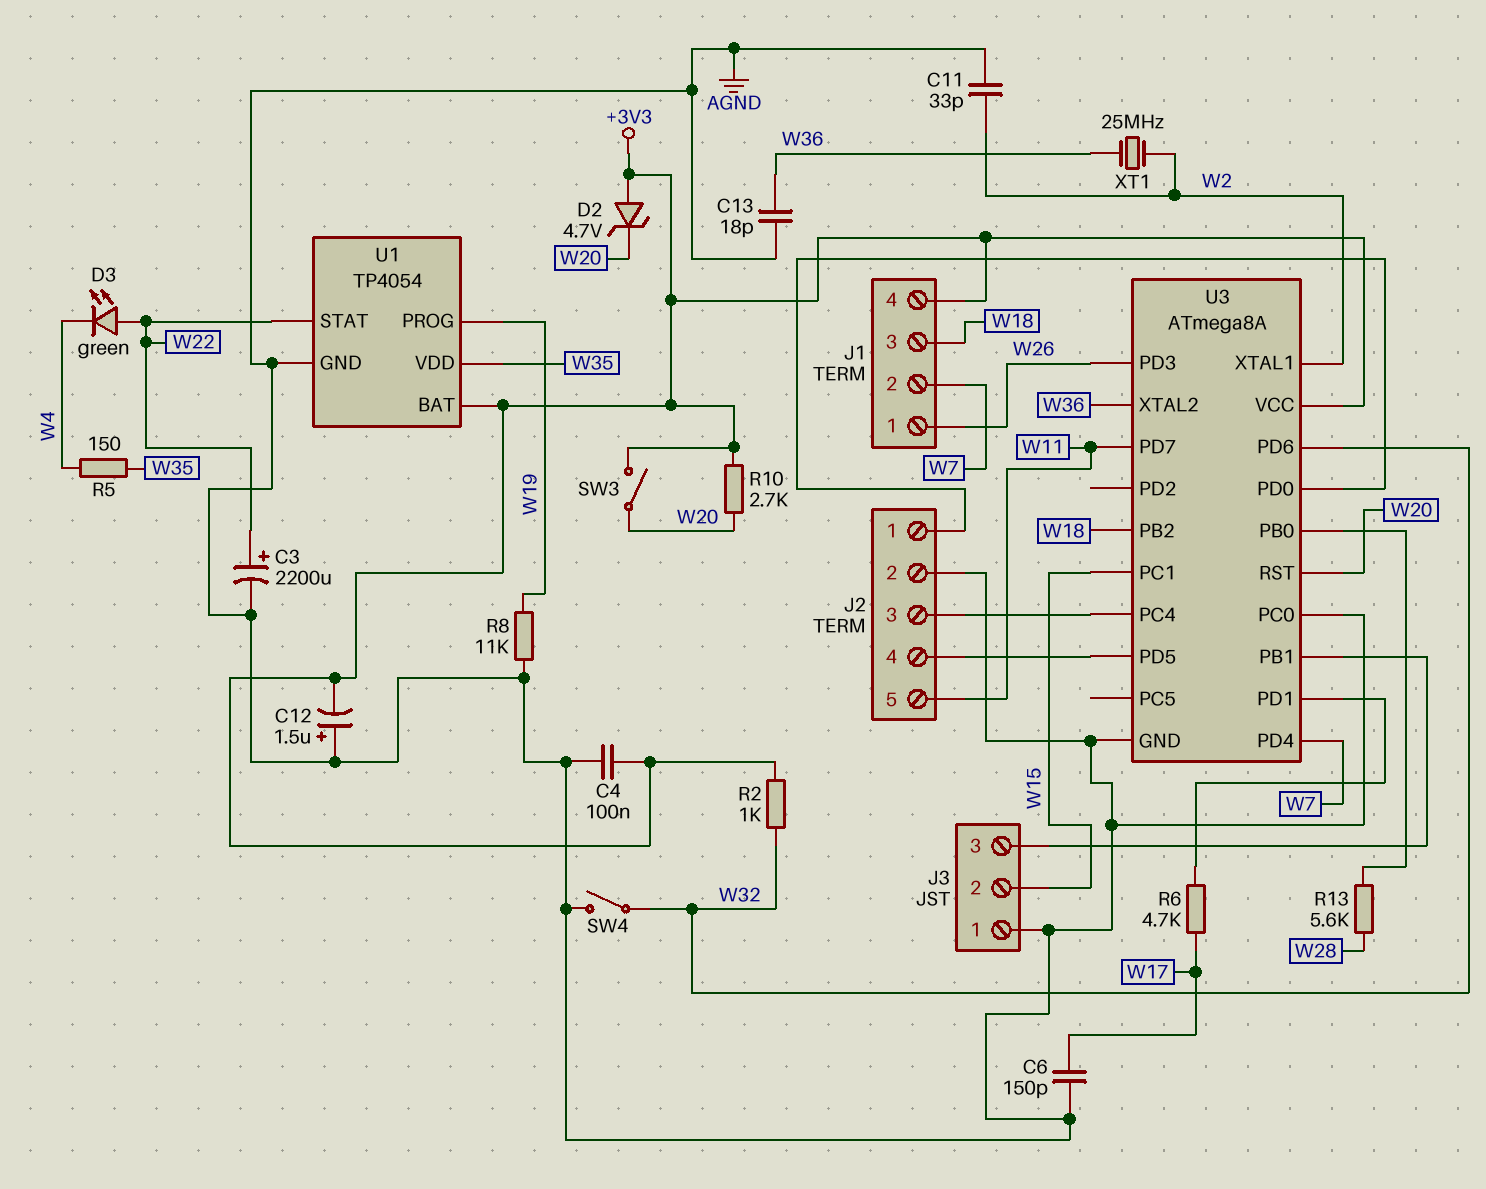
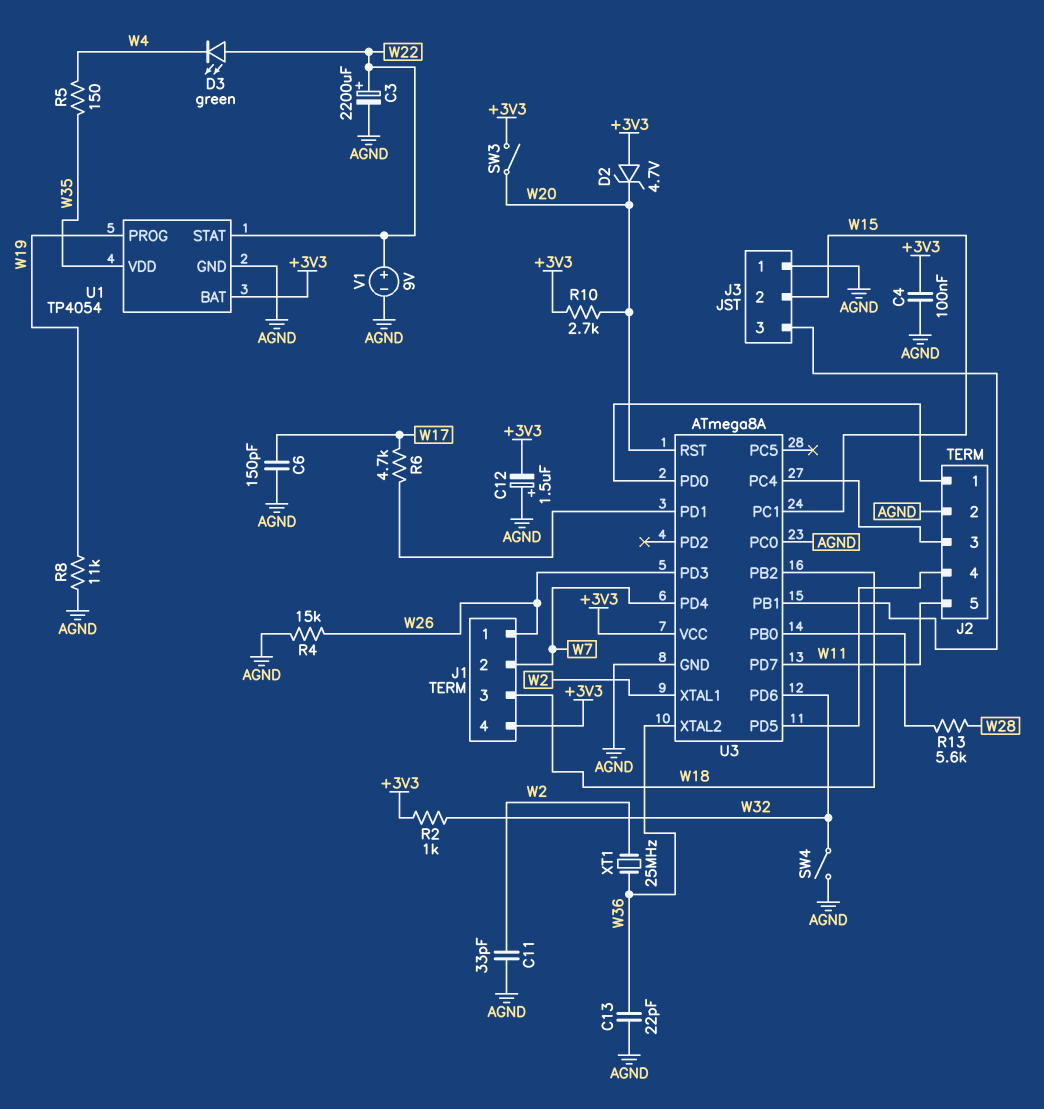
C13: 18pF (AGND, W36) -> 22pF (AGND, W36)
R4: none -> 15k (AGND, W26)
V1: none -> 9V (plus W22, minus AGND)

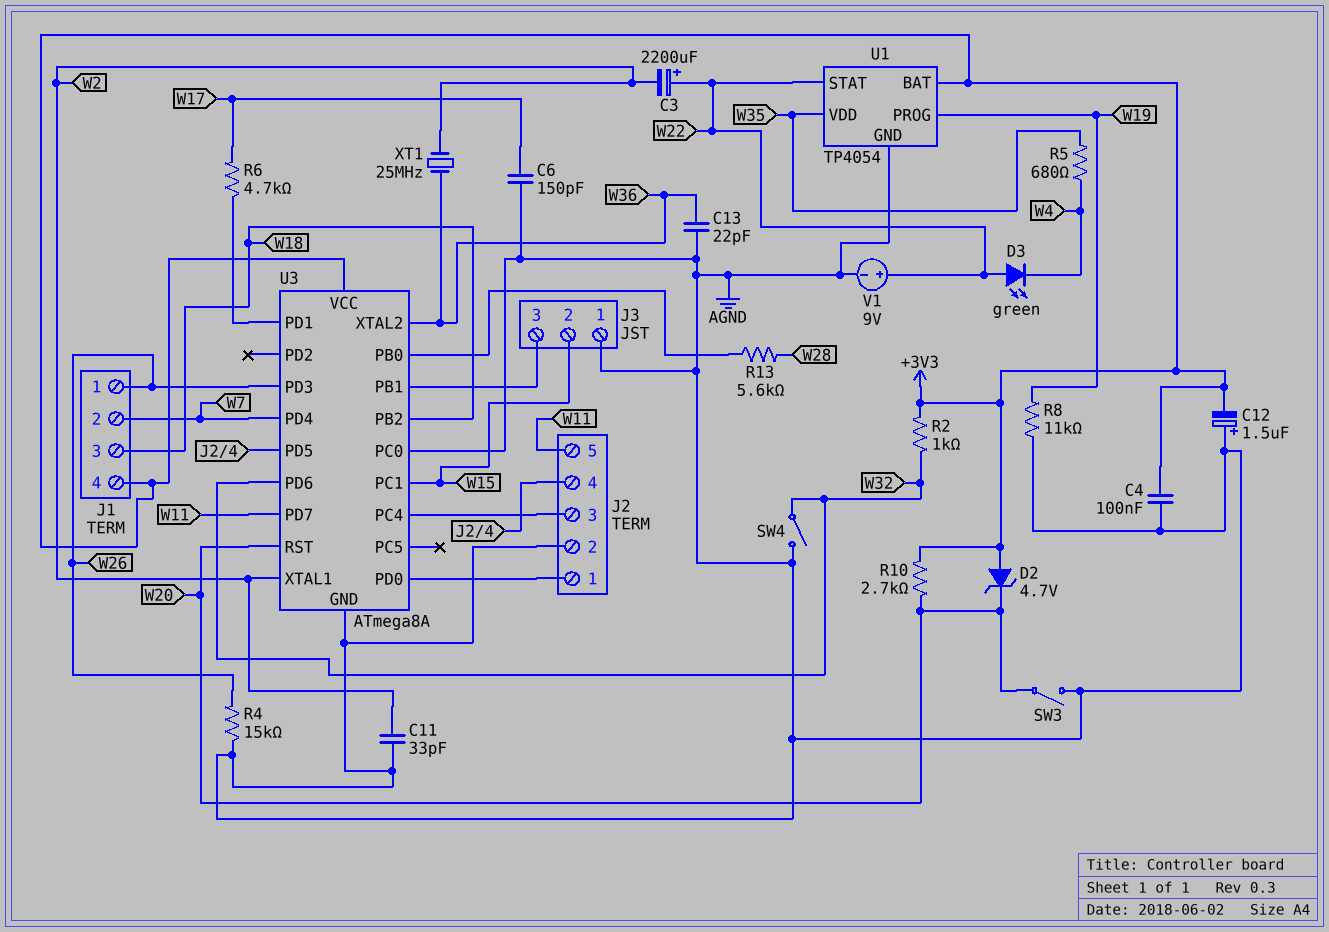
C3: 2200uF (plus W22, minus AGND) -> 2200uF (plus W22, minus W2)
R5: 150 (W4, W35) -> 680 (W4, W35)
SW3: switch (+3V3, W20) -> switch (AGND, W20)

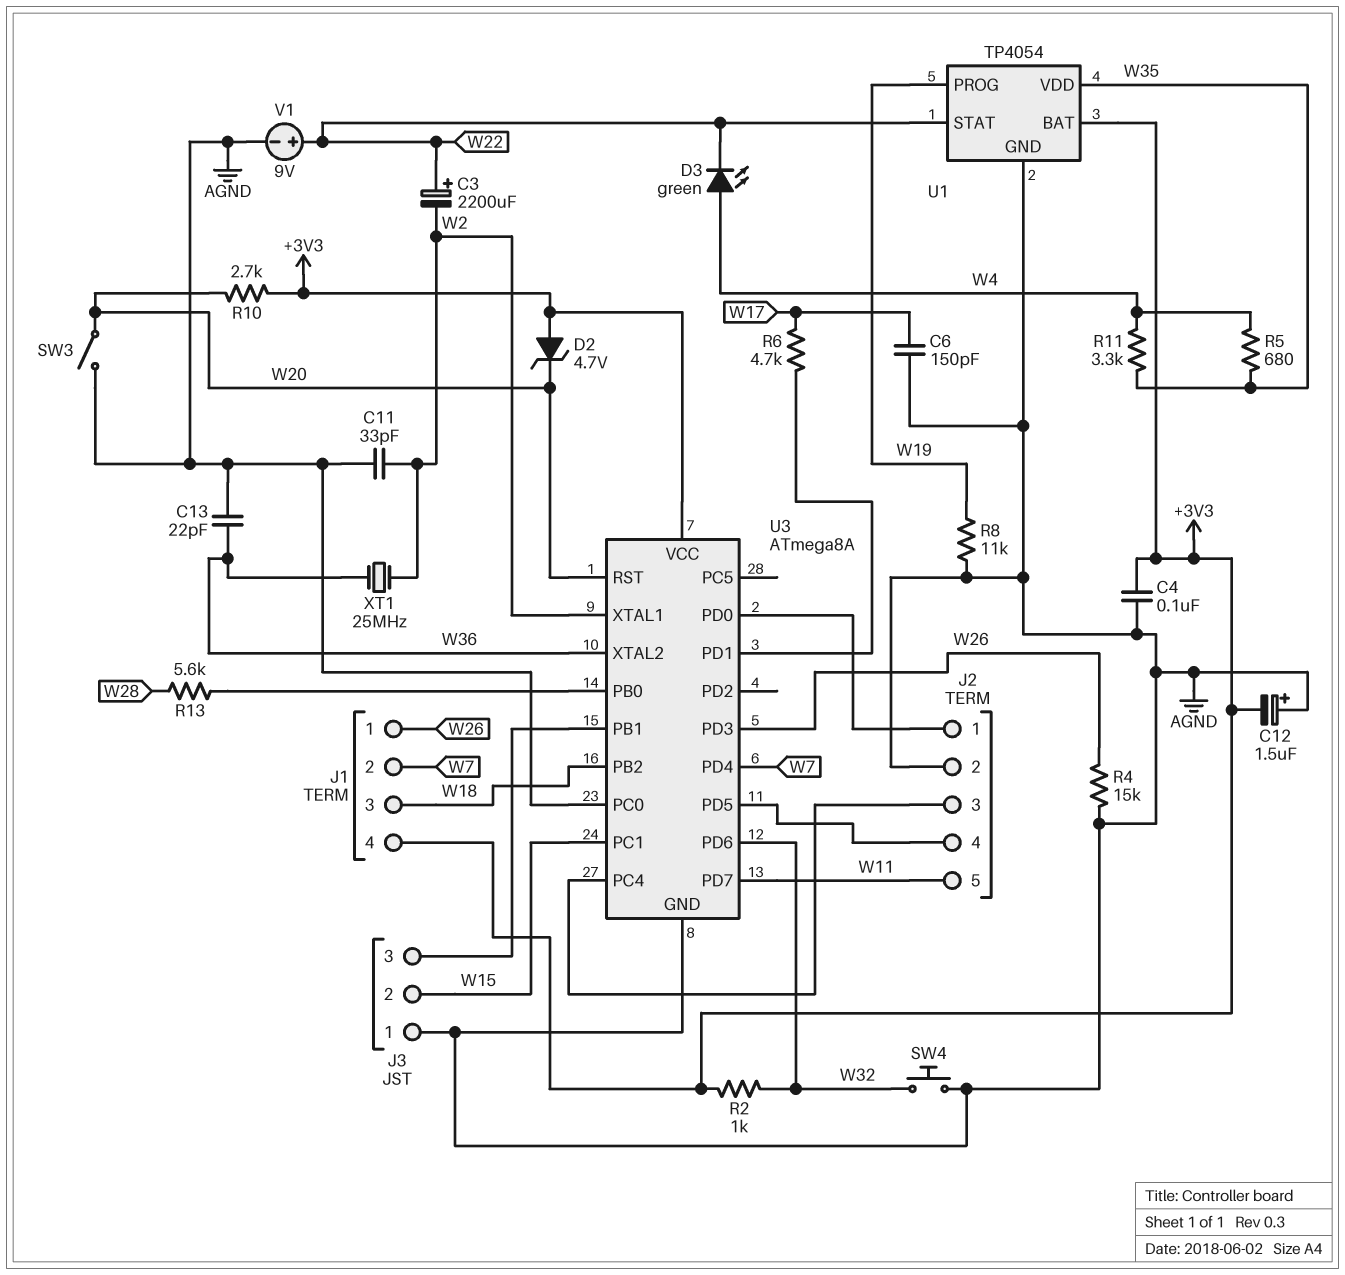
D3: LED green (A W22, K W4) -> LED green (A W4, K W22)
R11: none -> 3.3k (W4, W35)
SW4: switch (AGND, W32) -> button (AGND, W32)

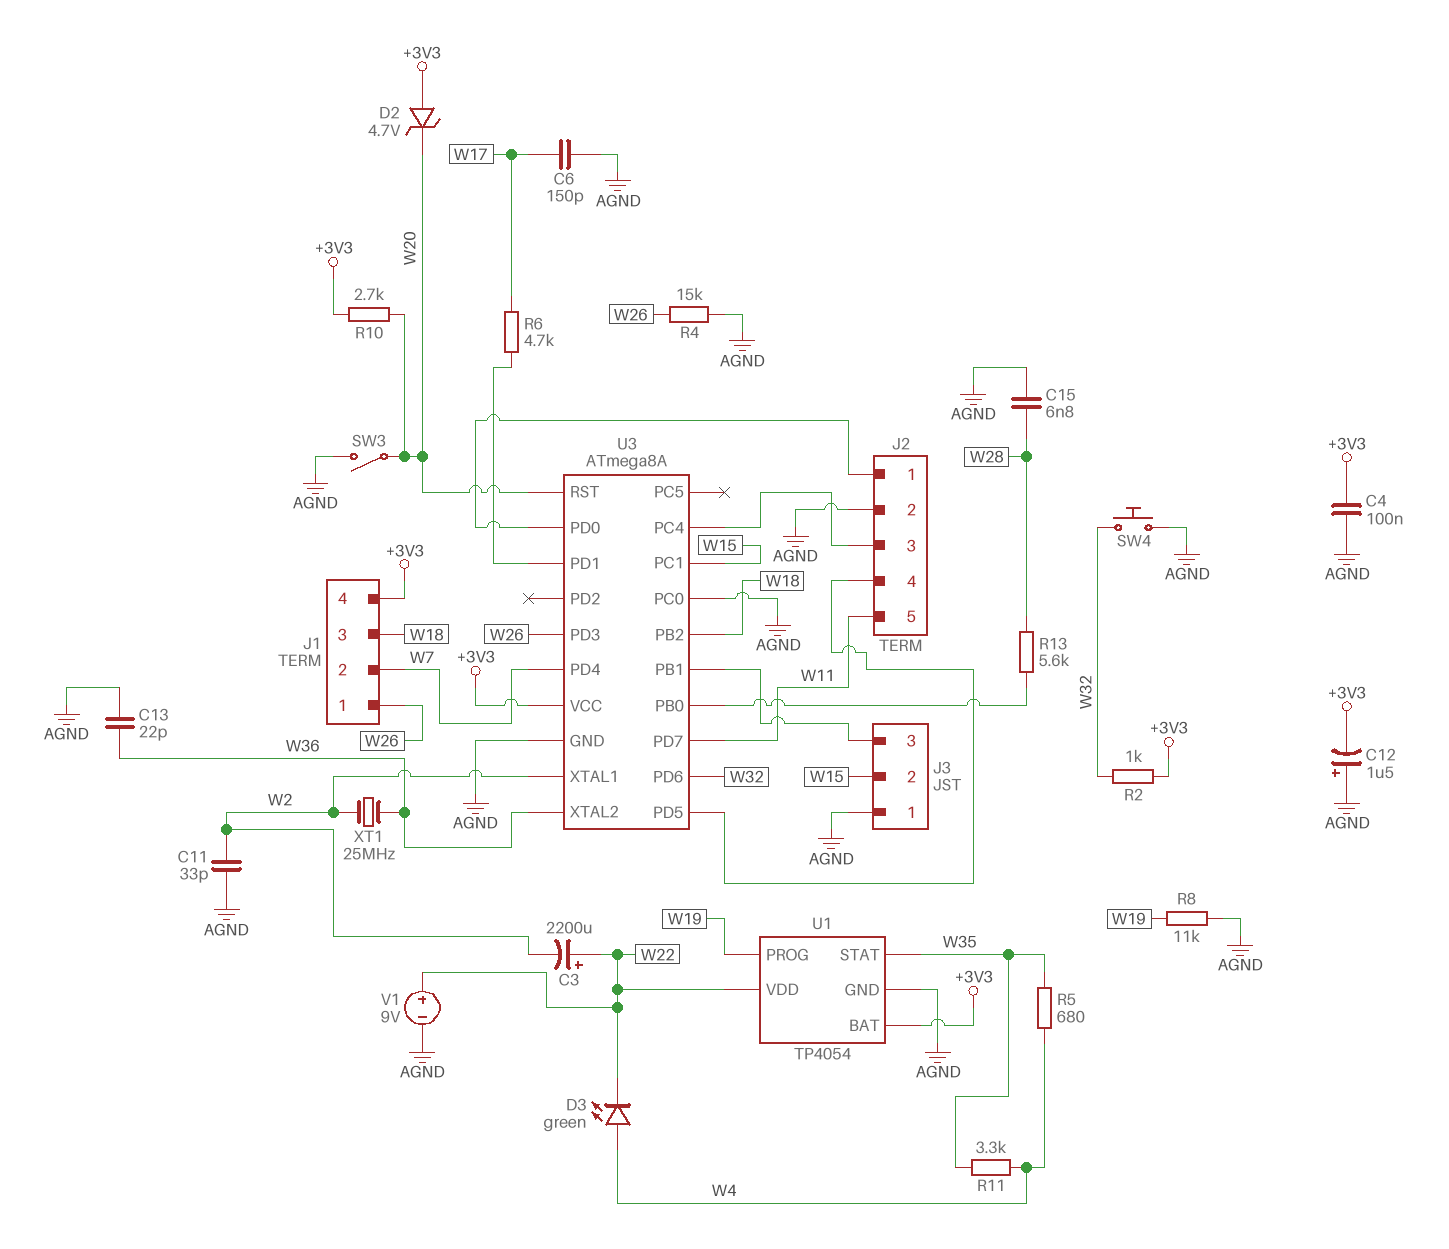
C15: none -> 6.8nF (AGND, W28)
U1 pin STAT: W22 -> W35
U1 pin VDD: W35 -> W22

